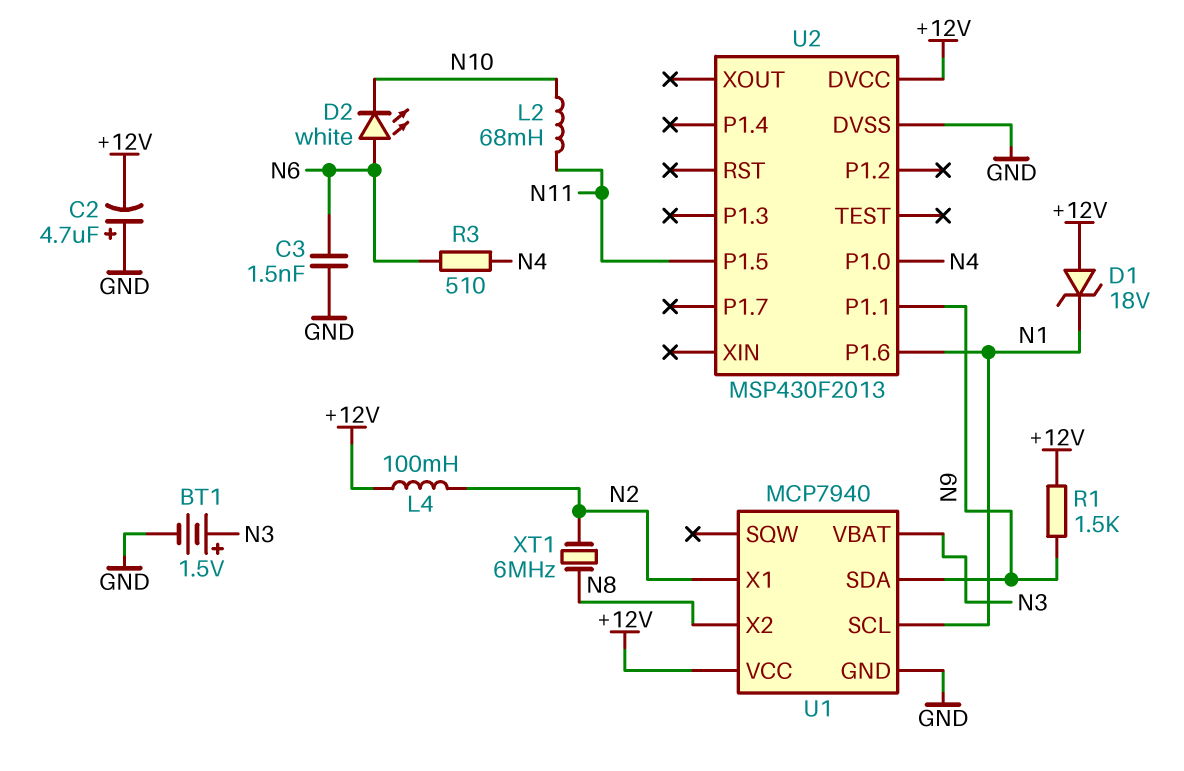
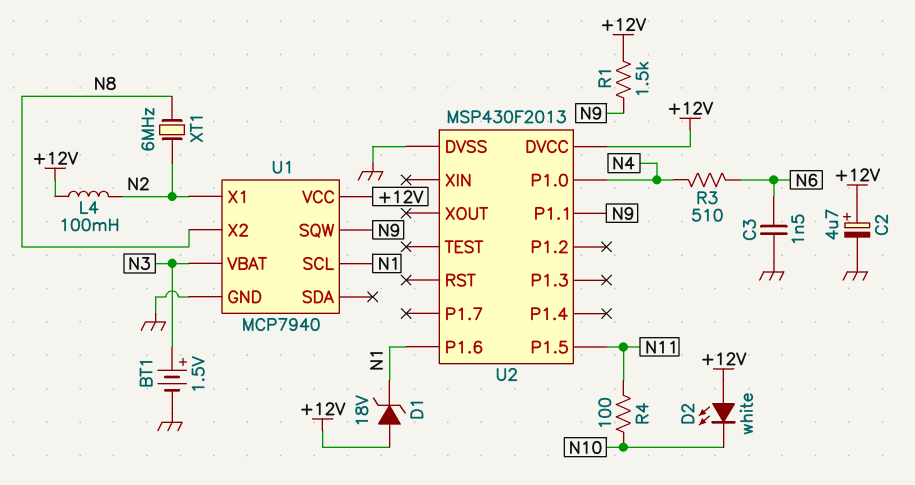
C2: 4.7uF (plus GND, minus +12V) -> 4.7uF (plus +12V, minus GND)
D2: LED white (A N6, K N10) -> LED white (A +12V, K N10)
L2: 68mH (N10, N11) -> none
R4: none -> 100 (N10, N11)
U1 pin SDA: N9 -> none
U1 pin SQW: none -> N9

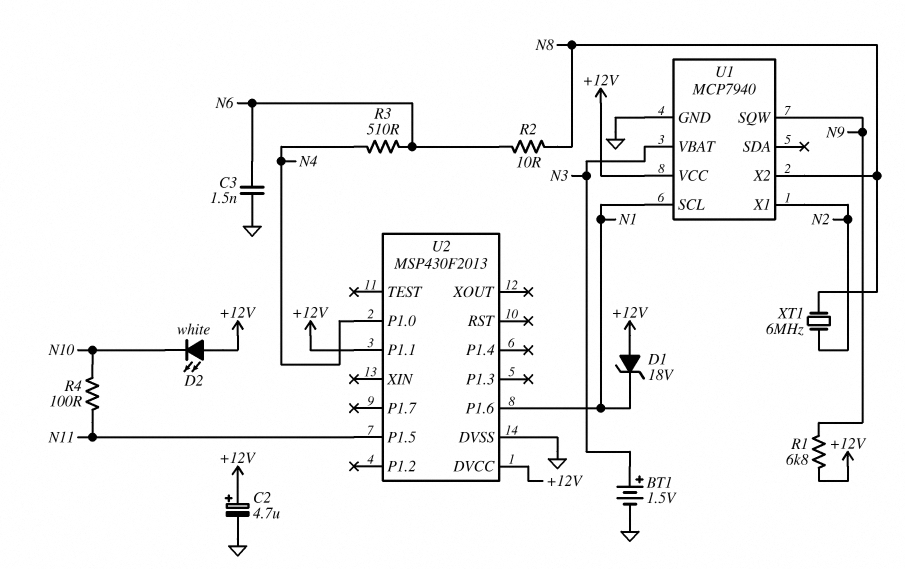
L4: 100mH (+12V, N2) -> none
R1: 1.5k (+12V, N9) -> 6.8k (+12V, N9)
R2: none -> 10 (N6, N8)
U2 pin P1.1: N9 -> +12V

